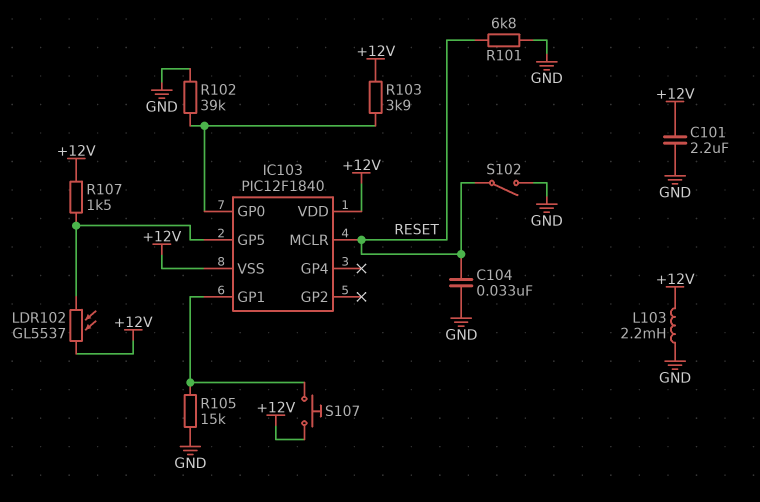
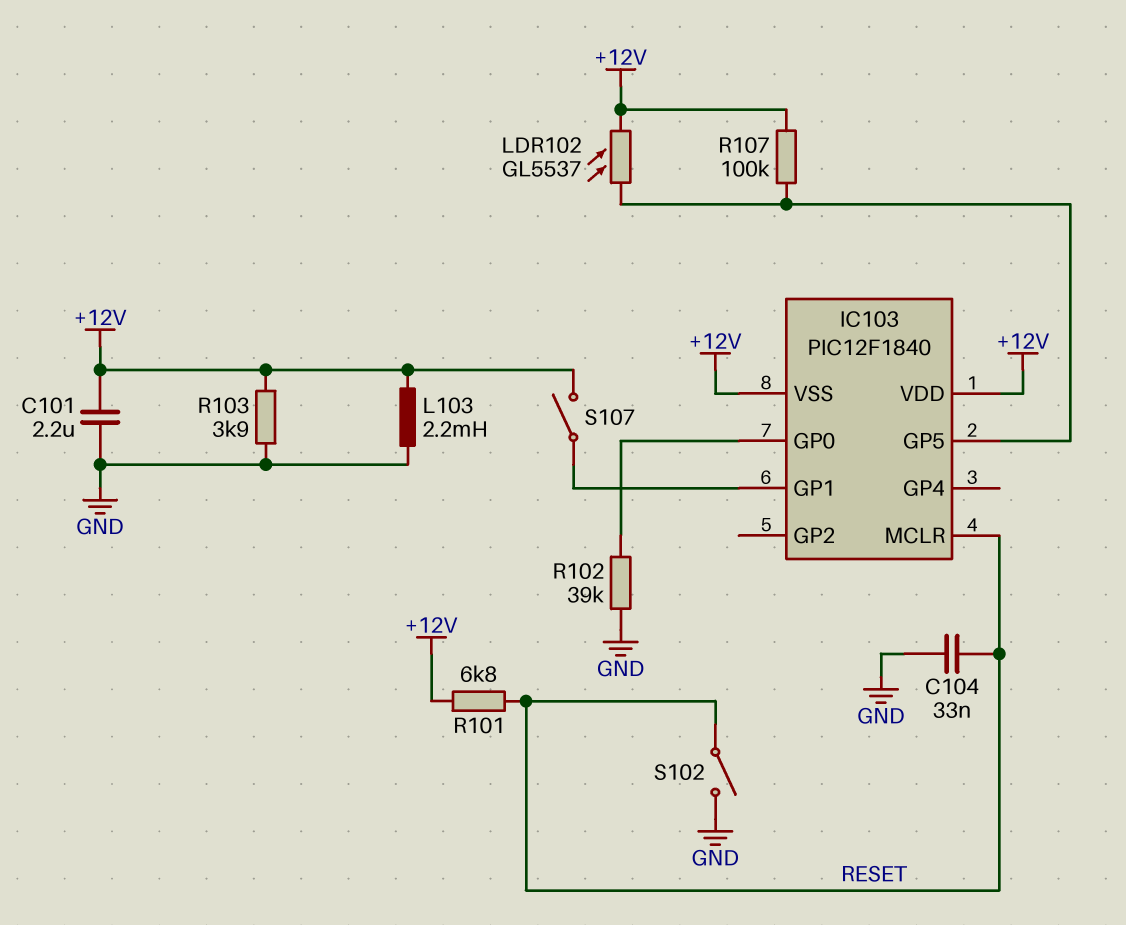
R101: 6.8k (GND, RESET) -> 6.8k (+12V, RESET)
R103: 3.9k (+12V, IC103/GP0) -> 3.9k (+12V, GND)
R105: 15k (GND, IC103/GP1) -> none
R107: 1.5k (+12V, IC103/GP5) -> 100k (+12V, IC103/GP5)
S107: button (+12V, IC103/GP1) -> switch (+12V, IC103/GP1)

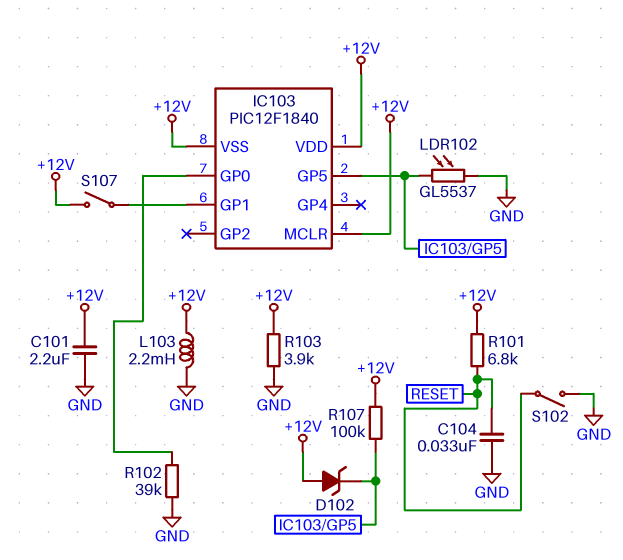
D102: none -> zener (A +12V, K IC103/GP5)
IC103 pin MCLR: RESET -> +12V
LDR102: GL5537 (+12V, IC103/GP5) -> GL5537 (GND, IC103/GP5)

